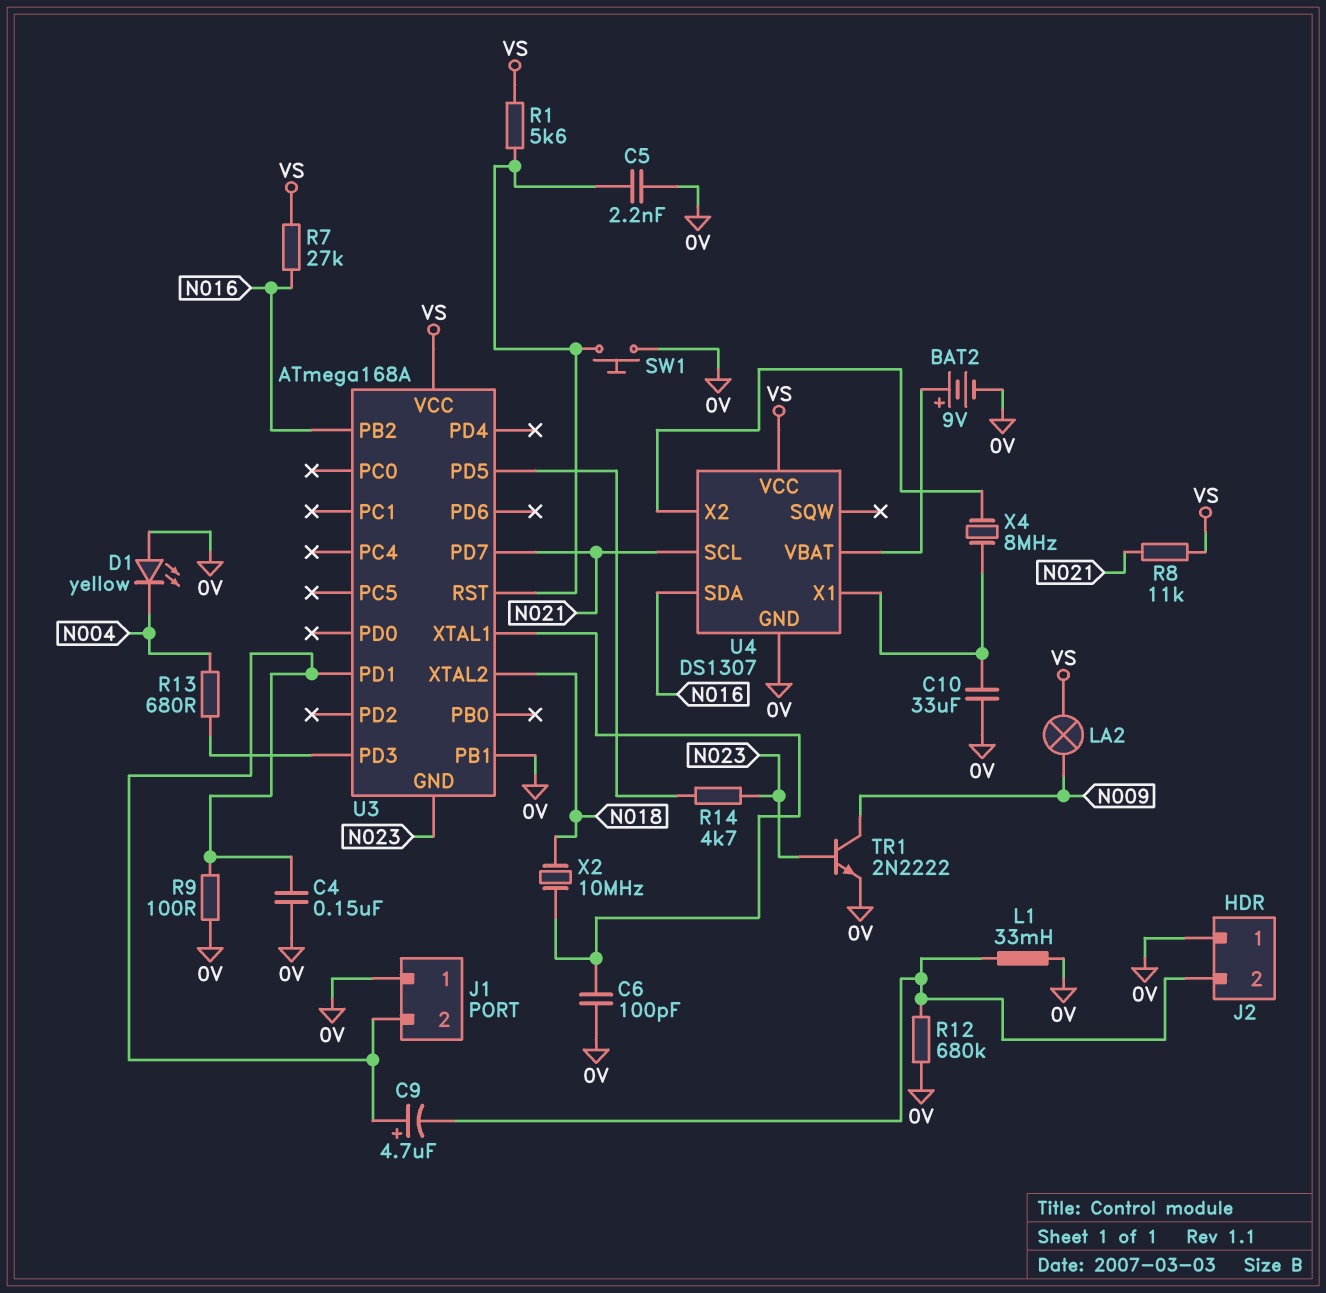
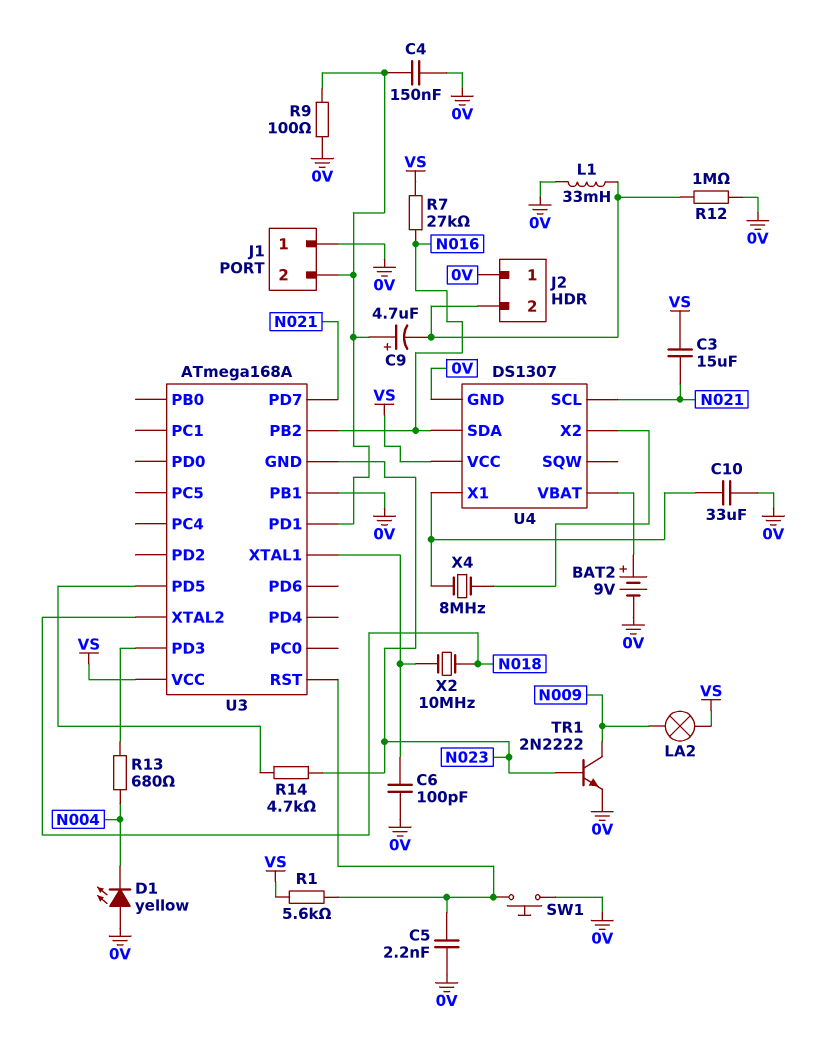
C3: none -> 15uF (N021, VS)
R8: 11k (N021, VS) -> none
R12: 680k (0V, J2/2) -> 1M (0V, J2/2)

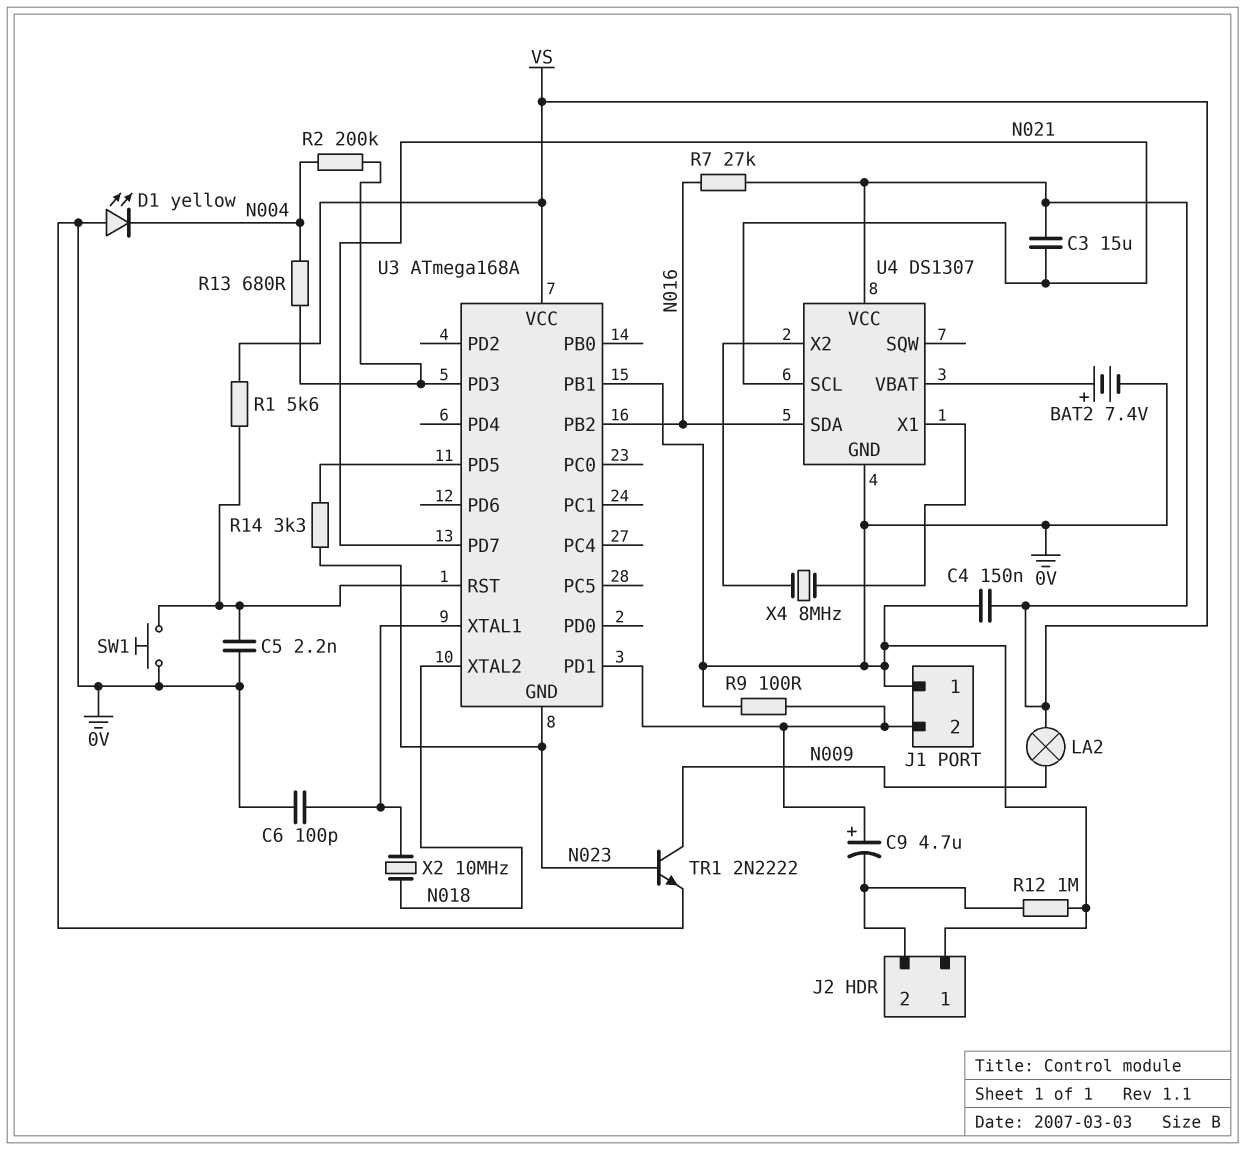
BAT2: 9V (plus U4/VBAT, minus 0V) -> 7.4V (plus U4/VBAT, minus 0V)
C4: 150nF (0V, J1/2) -> 150nF (0V, VS)
C10: 33uF (0V, U4/X1) -> none
L1: 33mH (0V, J2/2) -> none
R2: none -> 200k (N004, U3/PD3)
R14: 4.7k (N023, U3/PD5) -> 3.3k (N023, U3/PD5)

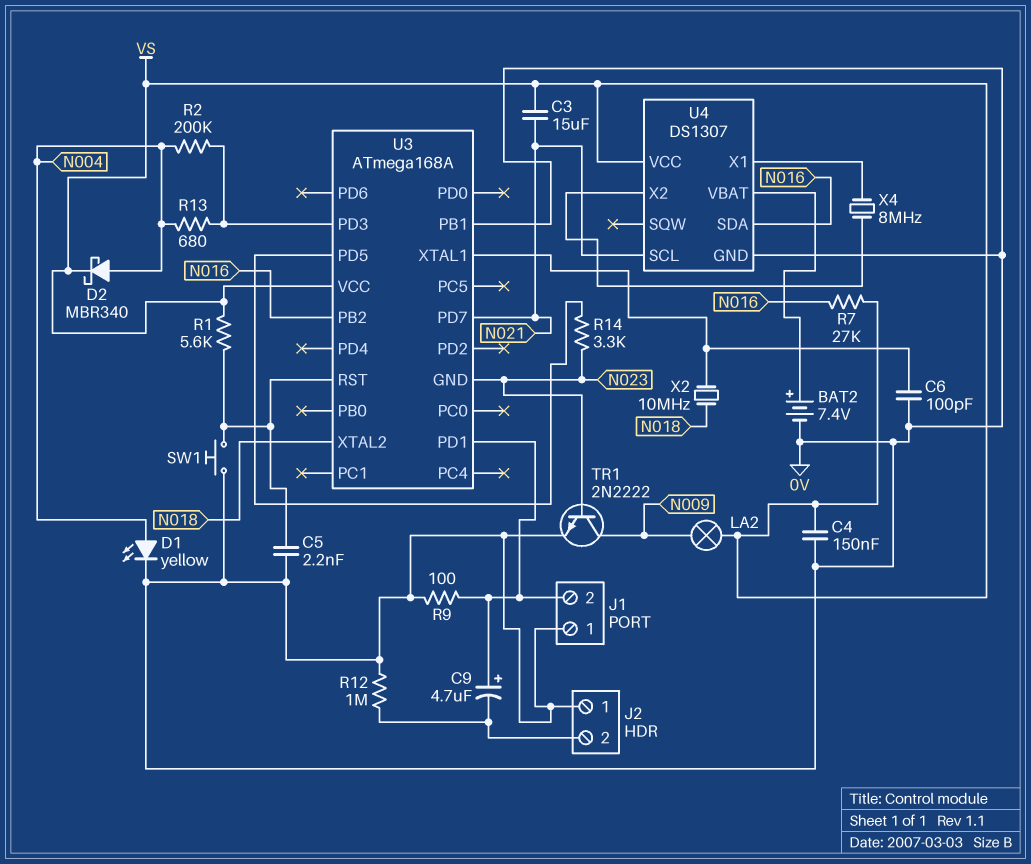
D1: LED yellow (A 0V, K N004) -> LED yellow (A N004, K 0V)
D2: none -> schottky MBR340 (A N004, K VS)

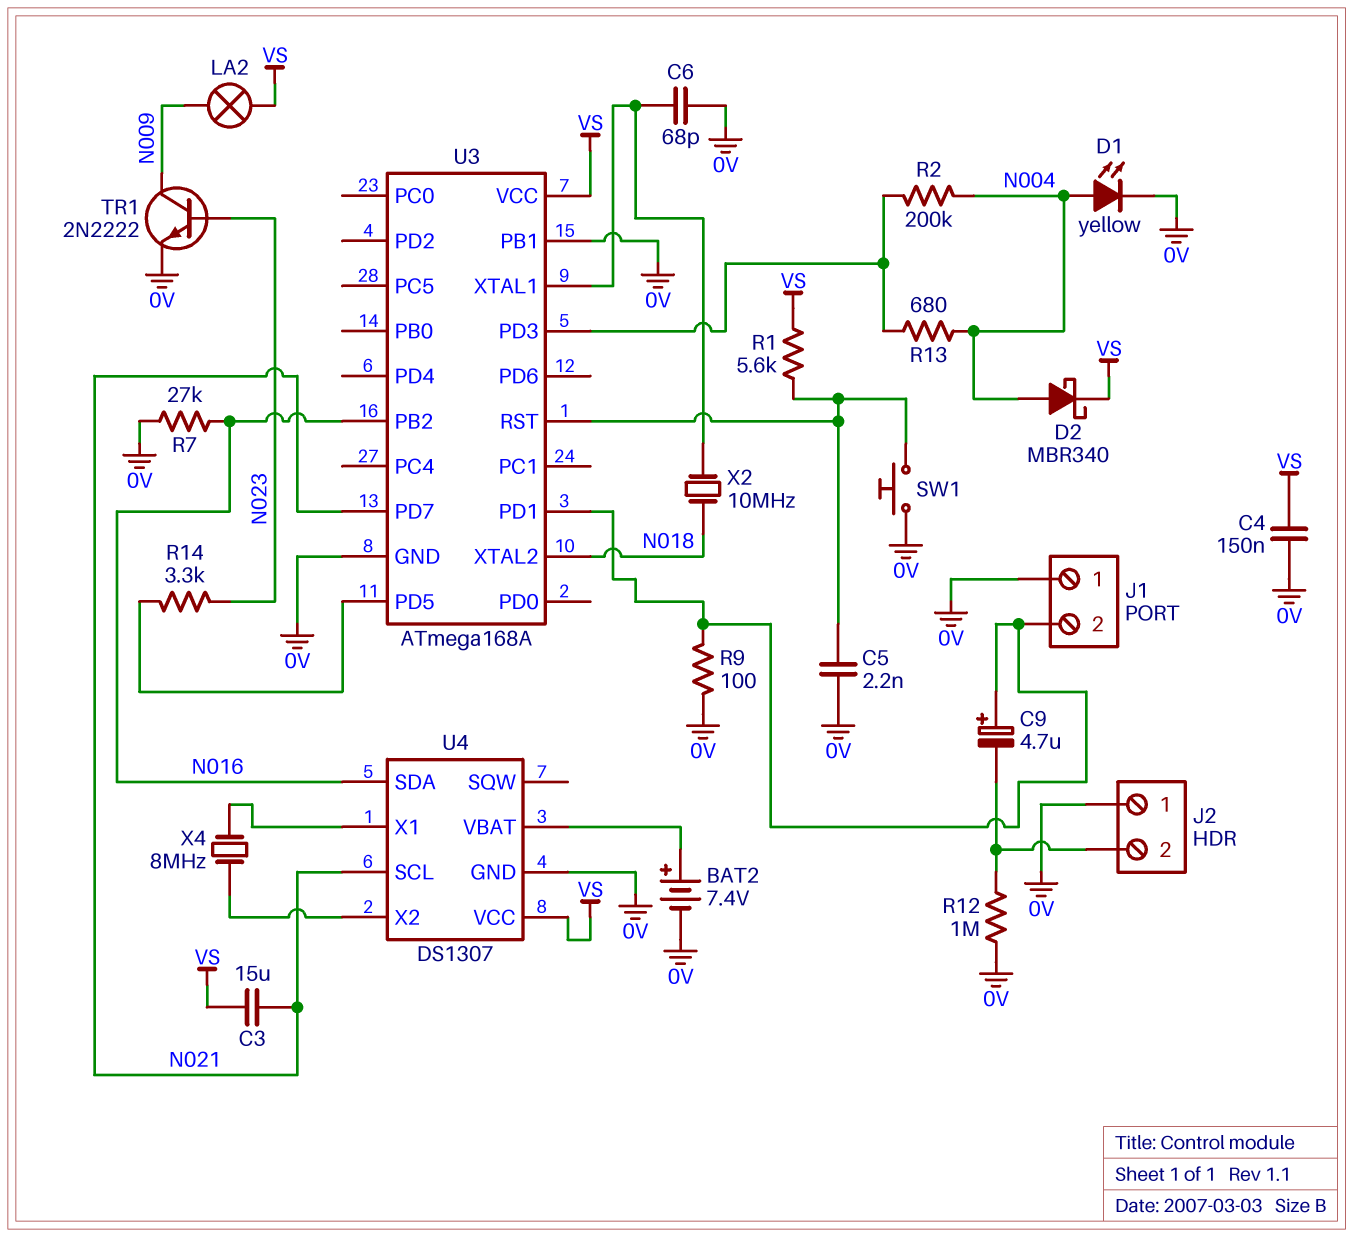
C6: 100pF (0V, U3/XTAL1) -> 68pF (0V, U3/XTAL1)
R7: 27k (N016, VS) -> 27k (0V, N016)
U3 pin GND: N023 -> 0V

